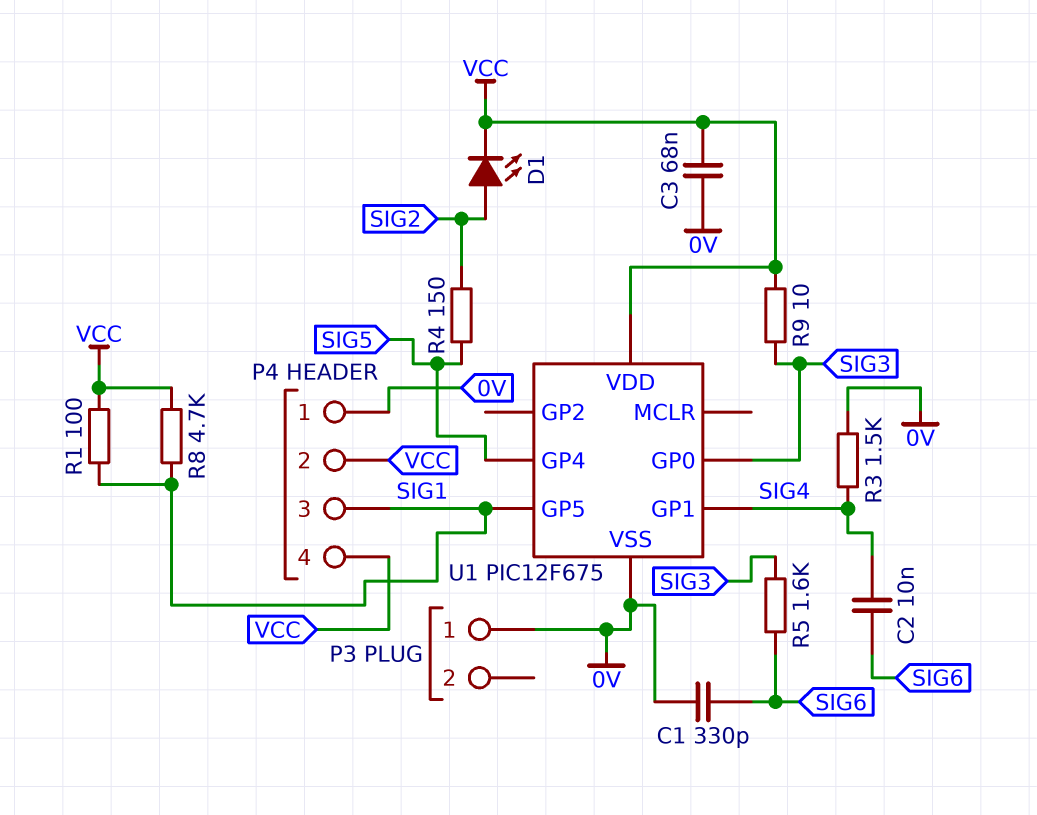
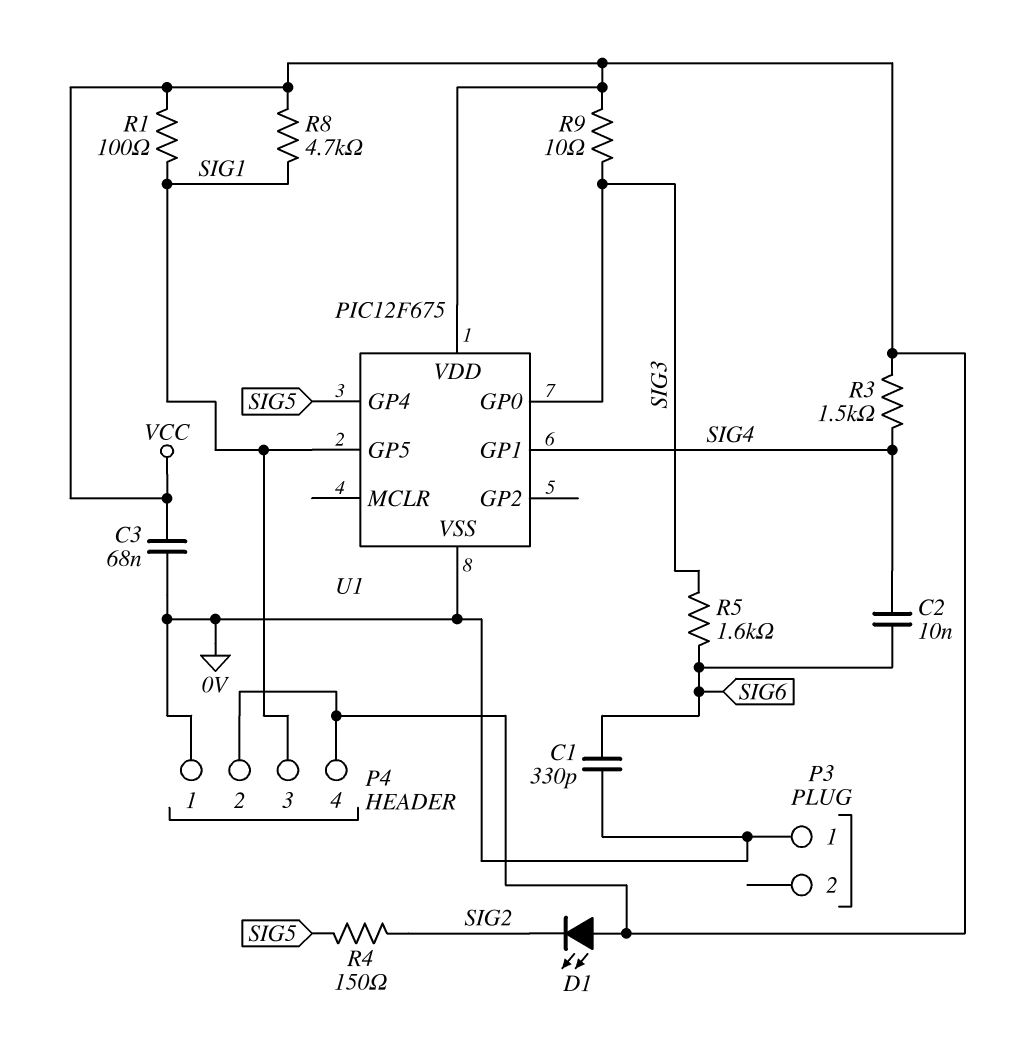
D1: LED (A SIG2, K VCC) -> LED (A VCC, K SIG2)
R3: 1.5k (0V, SIG4) -> 1.5k (SIG4, VCC)

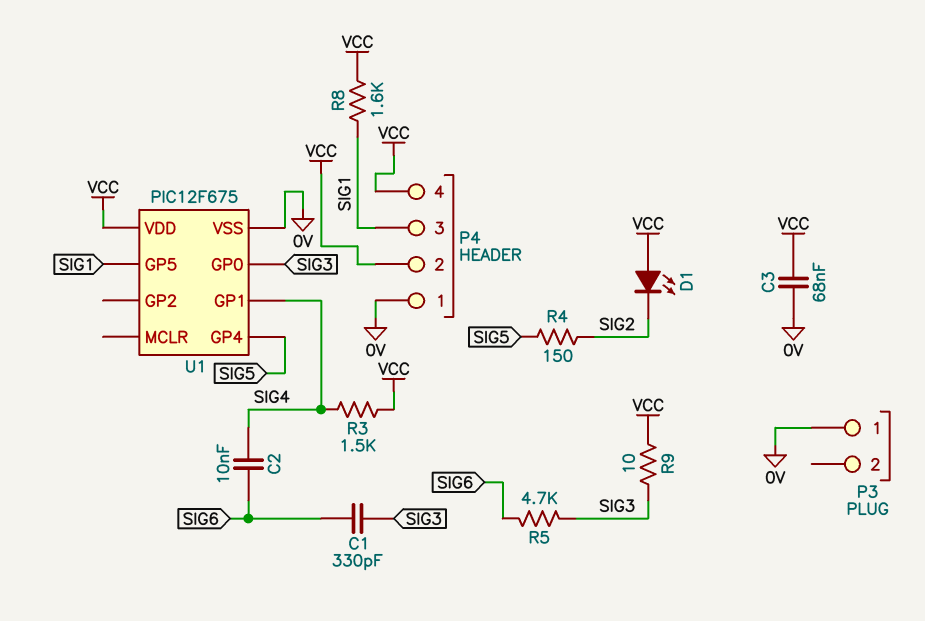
C1: 330pF (0V, SIG6) -> 330pF (SIG3, SIG6)
R1: 100 (SIG1, VCC) -> none
R5: 1.6k (SIG3, SIG6) -> 4.7k (SIG3, SIG6)
R8: 4.7k (SIG1, VCC) -> 1.6k (SIG1, VCC)

